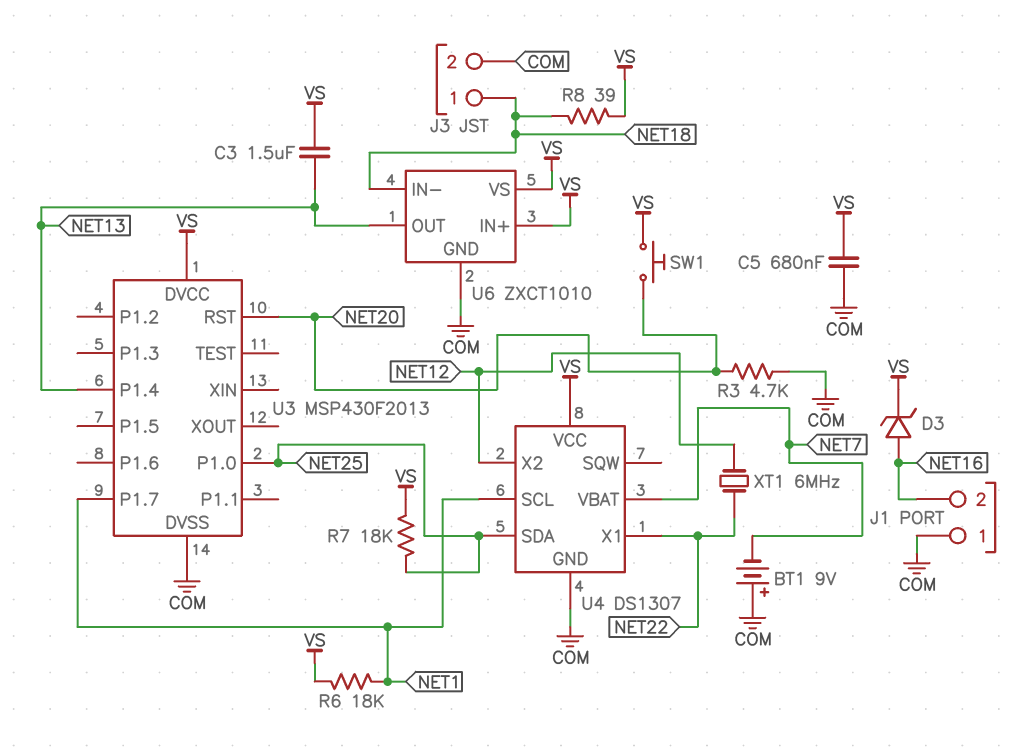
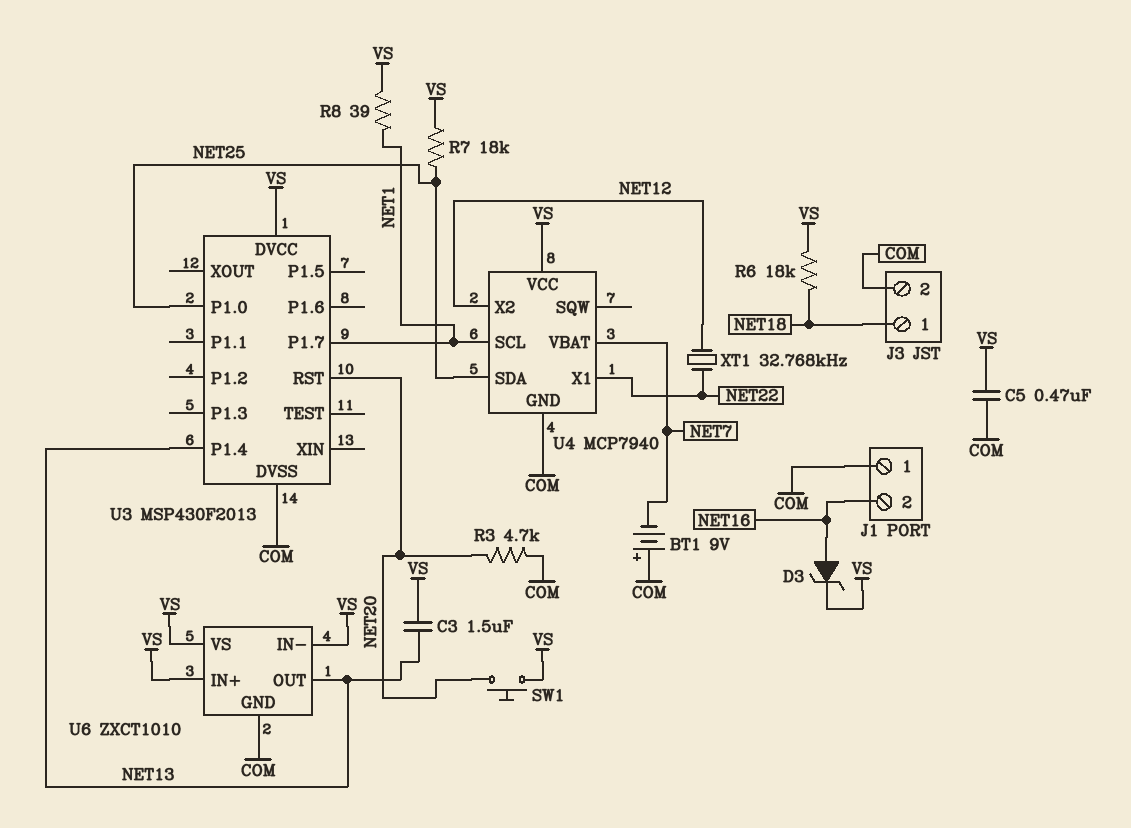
C5: 680nF (COM, VS) -> 470nF (COM, VS)
R6: 18k (NET1, VS) -> 18k (NET18, VS)
R8: 39 (NET18, VS) -> 39 (NET1, VS)
U4: DS1307 -> MCP7940
U6 pin IN-: NET18 -> VS
XT1: 6MHz (NET12, NET22) -> 32.768kHz (NET12, NET22)

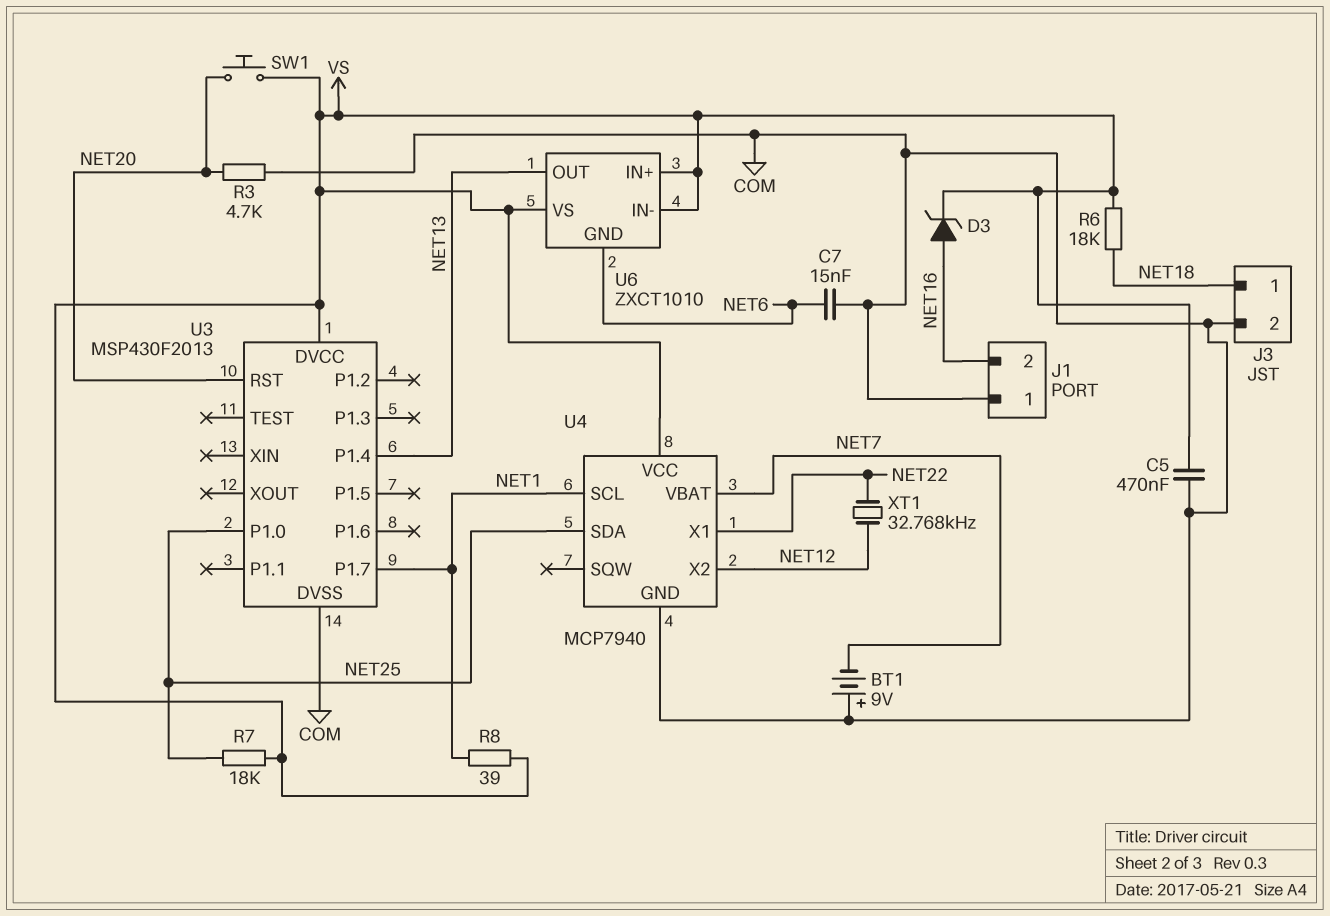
C3: 1.5uF (NET13, VS) -> none
C7: none -> 15nF (COM, NET6)
U6 pin GND: COM -> NET6

